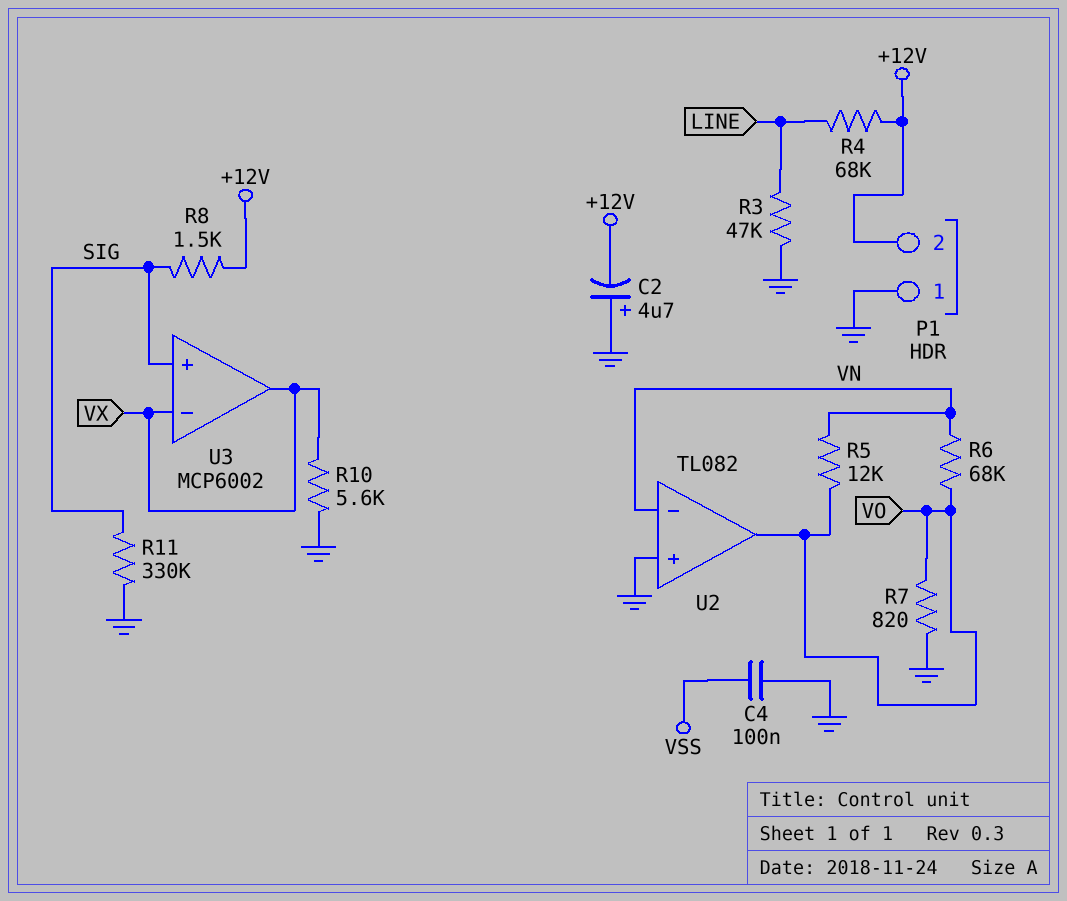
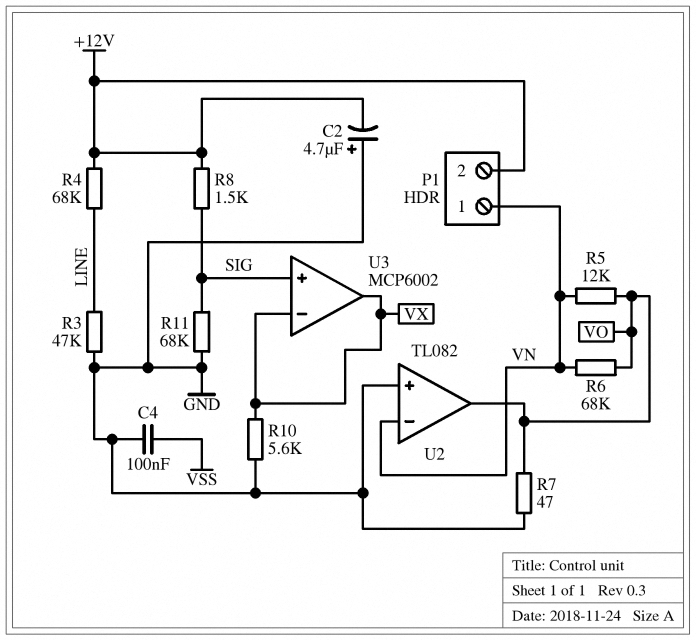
P1 pin 1: GND -> VN
R7: 820 (GND, VO) -> 47 (GND, VO)
R11: 330k (GND, SIG) -> 68k (GND, SIG)

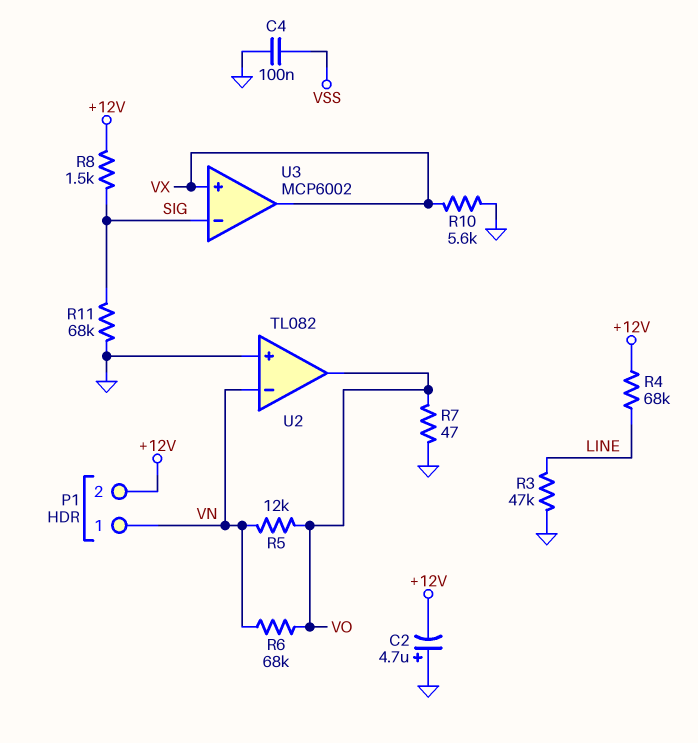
U3 pin in+: SIG -> VX
U3 pin in-: VX -> SIG

